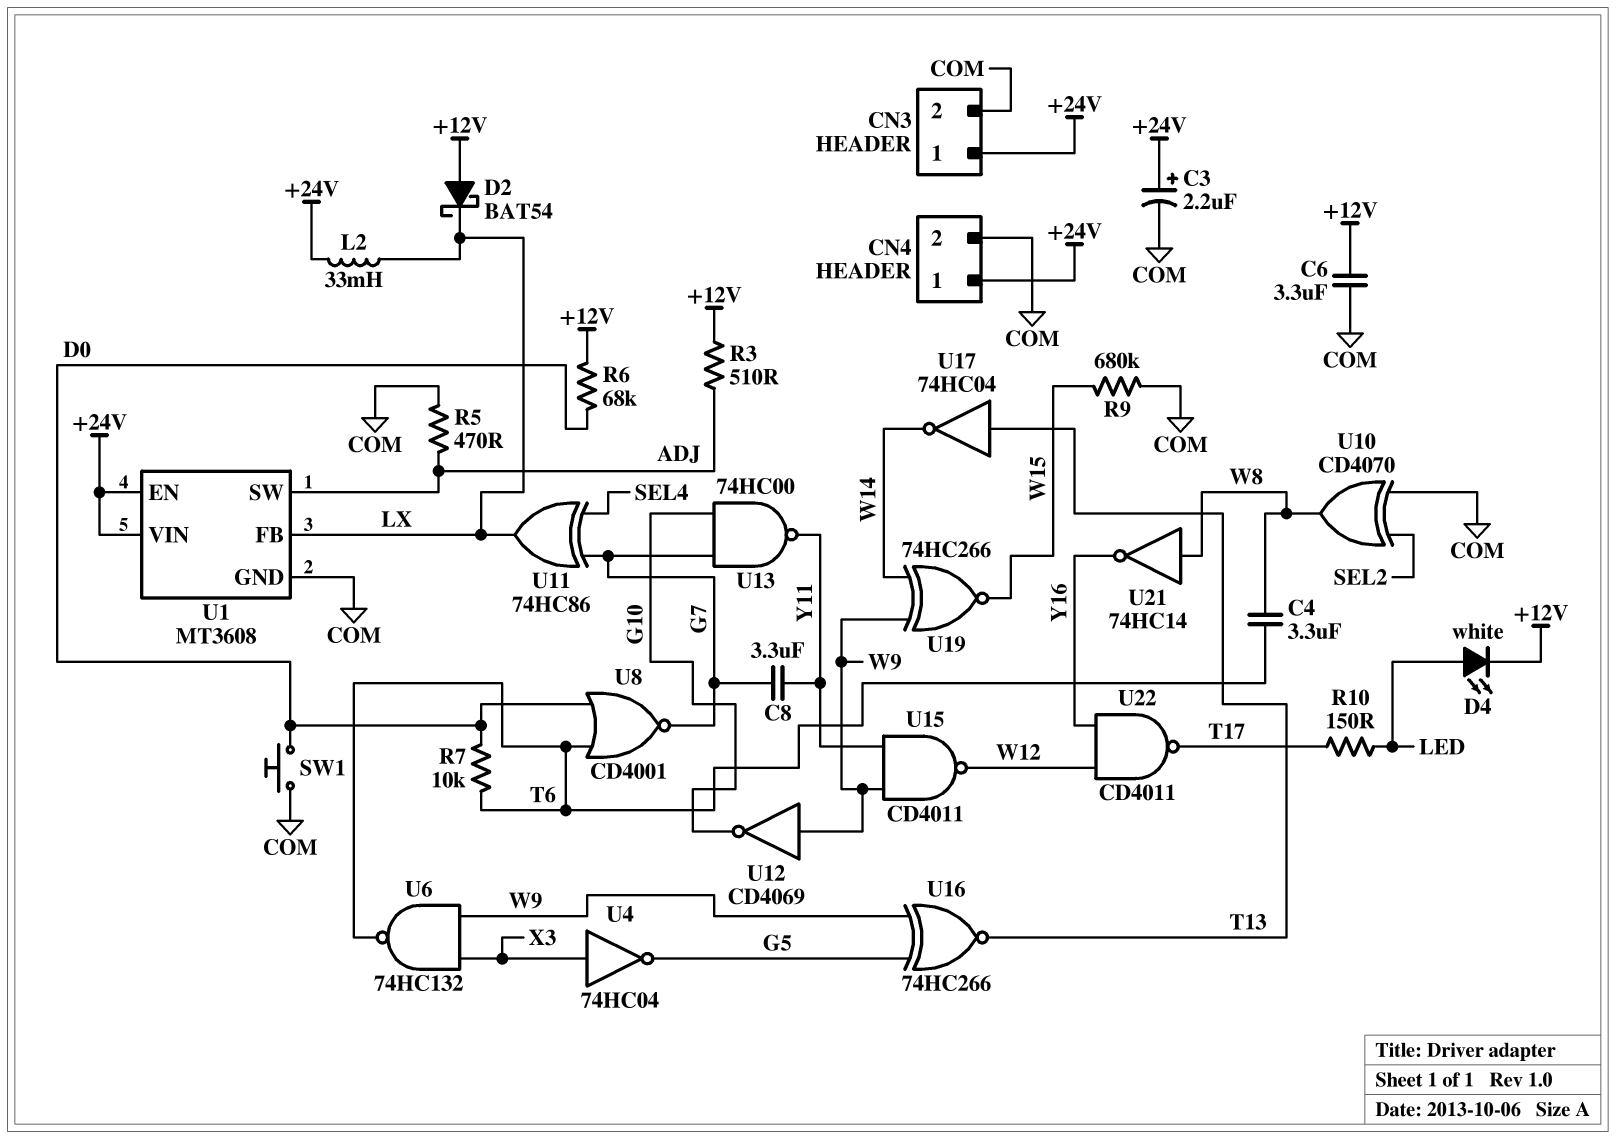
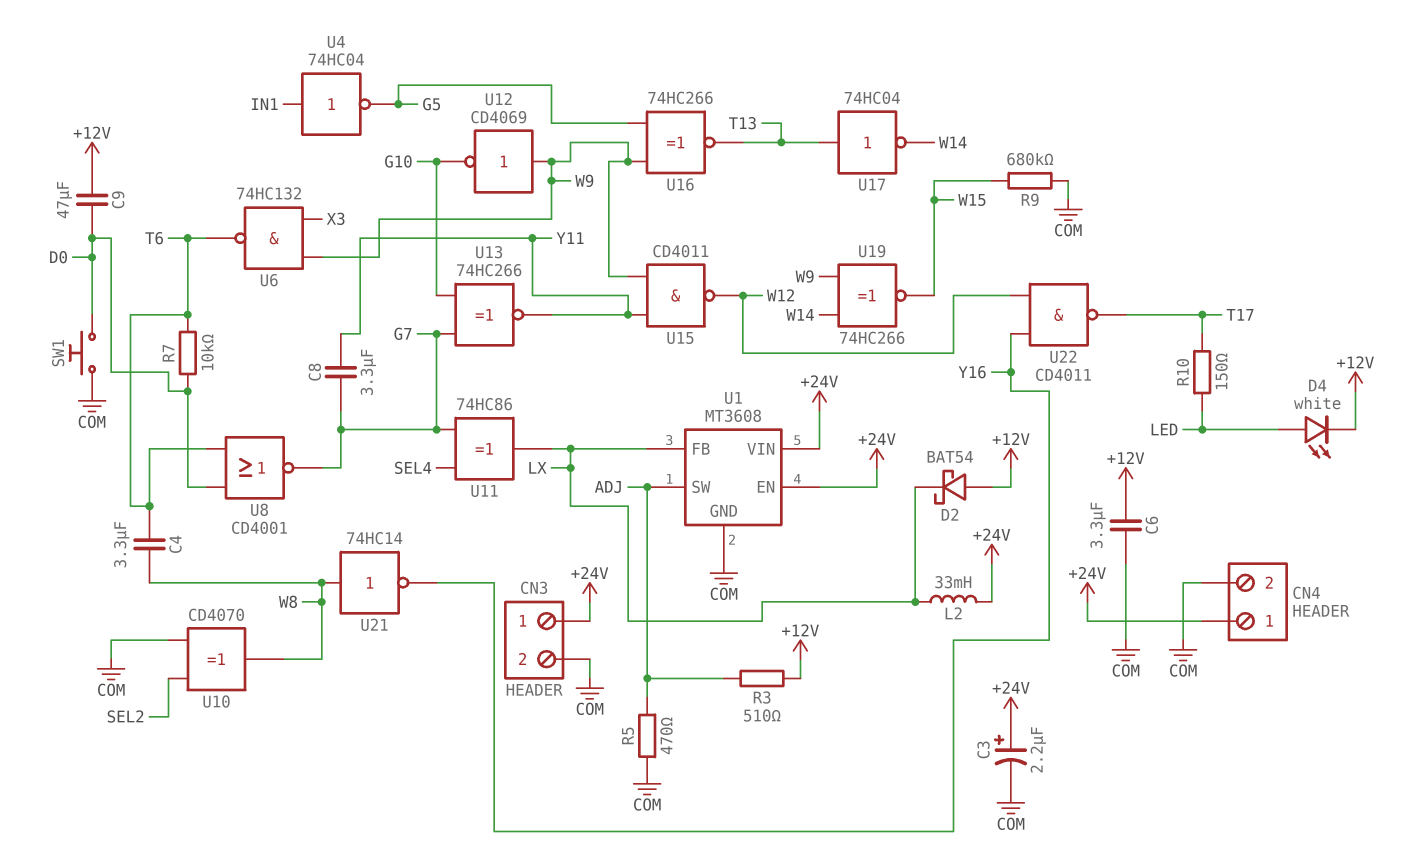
C9: none -> 47uF (+12V, D0)
R6: 68k (+12V, D0) -> none
U4: NOT 74HC04 (in X3, out G5) -> NOT 74HC04 (in IN1, out G5)
U13: NAND 74HC00 (in G7, in G10, out Y11) -> XNOR 74HC266 (in G7, in G10, out Y11)

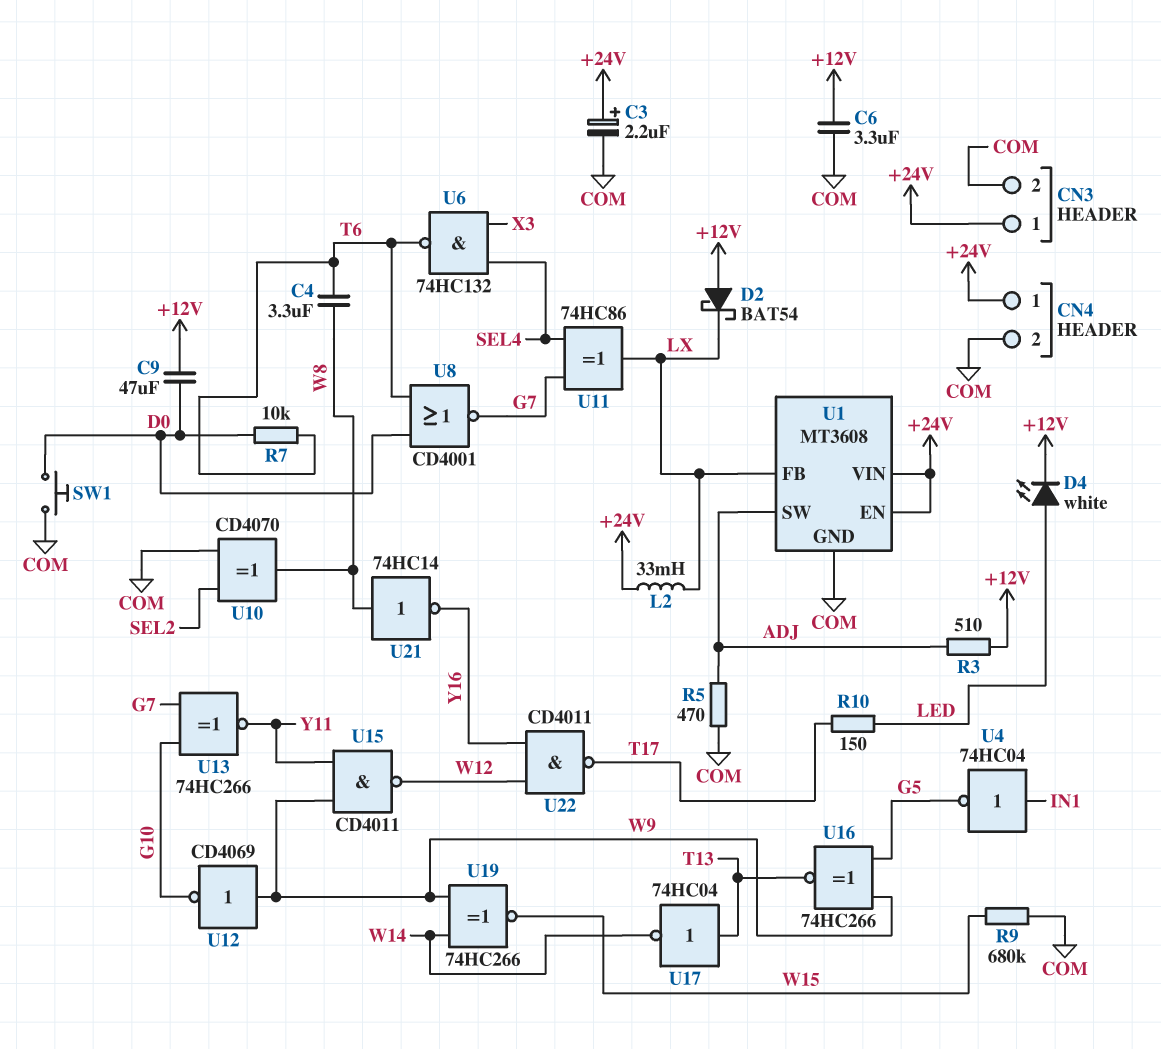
C8: 3.3uF (G7, Y11) -> none
U6: NAND 74HC132 (in W9, in X3, out T6) -> NAND 74HC132 (in SEL4, in X3, out T6)

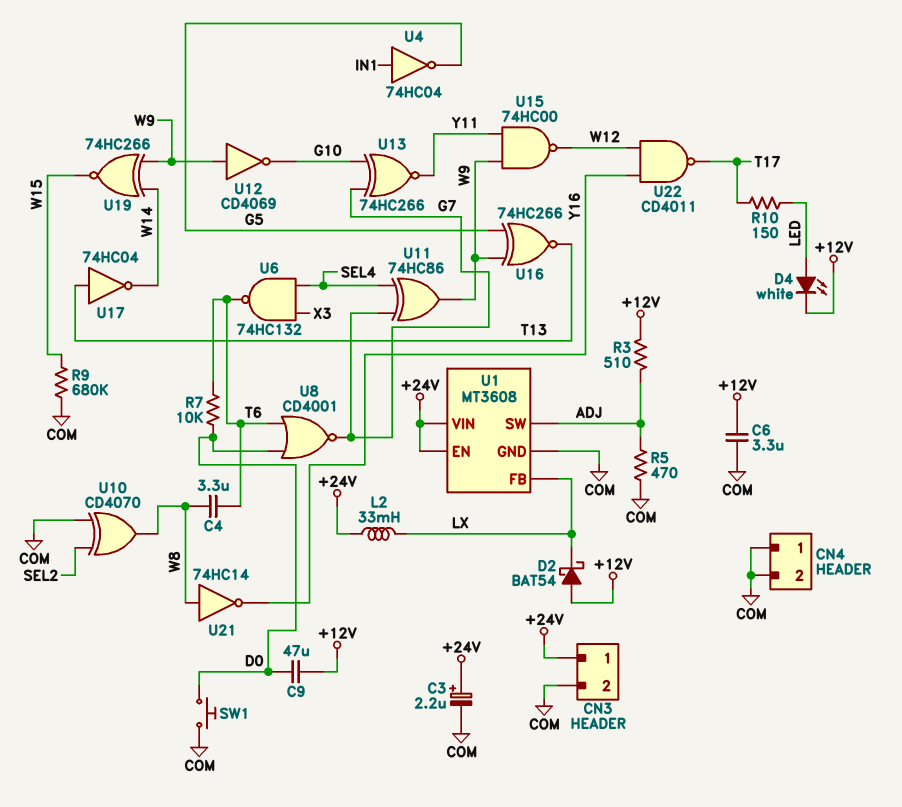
CN4 pin 1: +24V -> COM
U11: XOR 74HC86 (in G7, in SEL4, out LX) -> XOR 74HC86 (in G7, in SEL4, out W9)
U15: NAND CD4011 (in W9, in Y11, out W12) -> NAND 74HC00 (in W9, in Y11, out W12)

